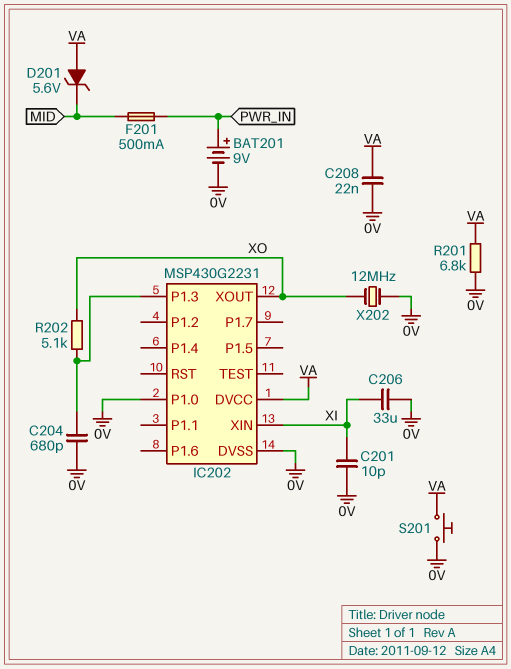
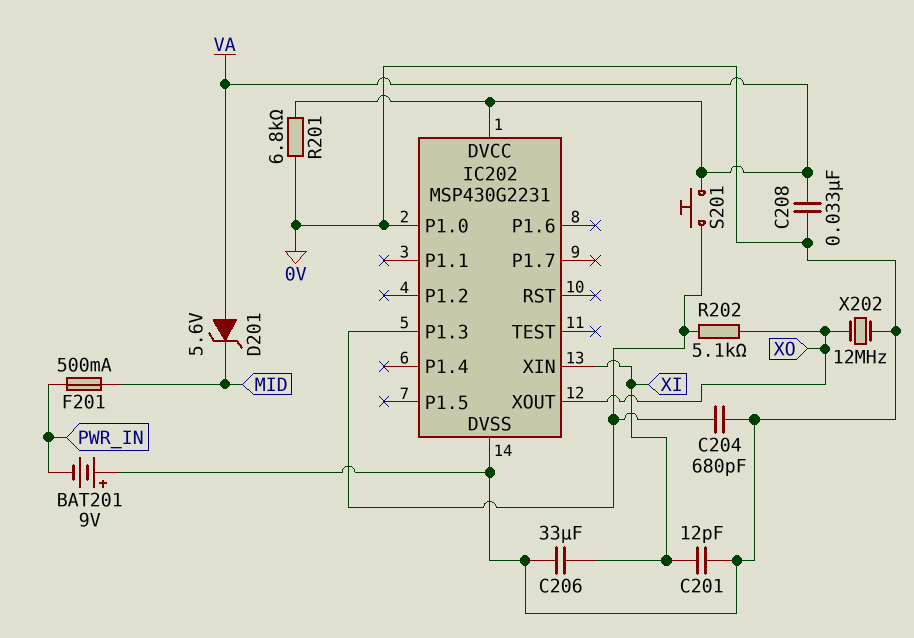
BAT201: 9V (plus PWR_IN, minus 0V) -> 9V (plus 0V, minus PWR_IN)
C201: 10pF (0V, XI) -> 12pF (0V, XI)
C208: 22nF (0V, VA) -> 33nF (0V, VA)
S201: button (0V, VA) -> button (IC202/P1.3, VA)

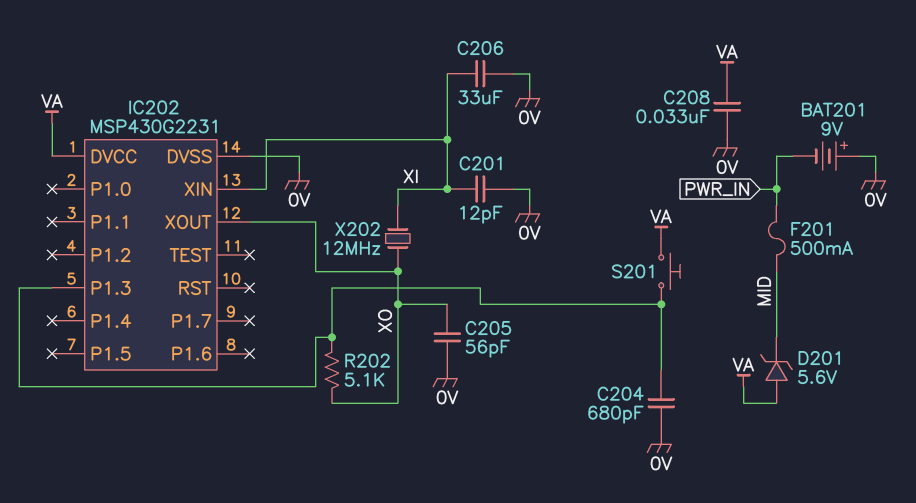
C205: none -> 56pF (0V, XO)
IC202 pin P1.0: 0V -> none
R201: 6.8k (0V, VA) -> none
X202: 12MHz (0V, XO) -> 12MHz (XI, XO)

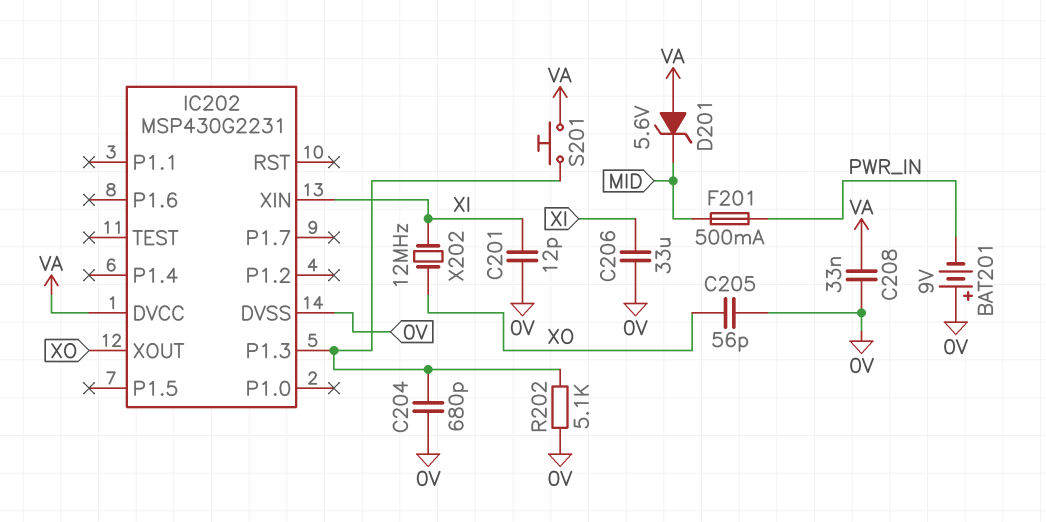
R202: 5.1k (IC202/P1.3, XO) -> 5.1k (0V, IC202/P1.3)

